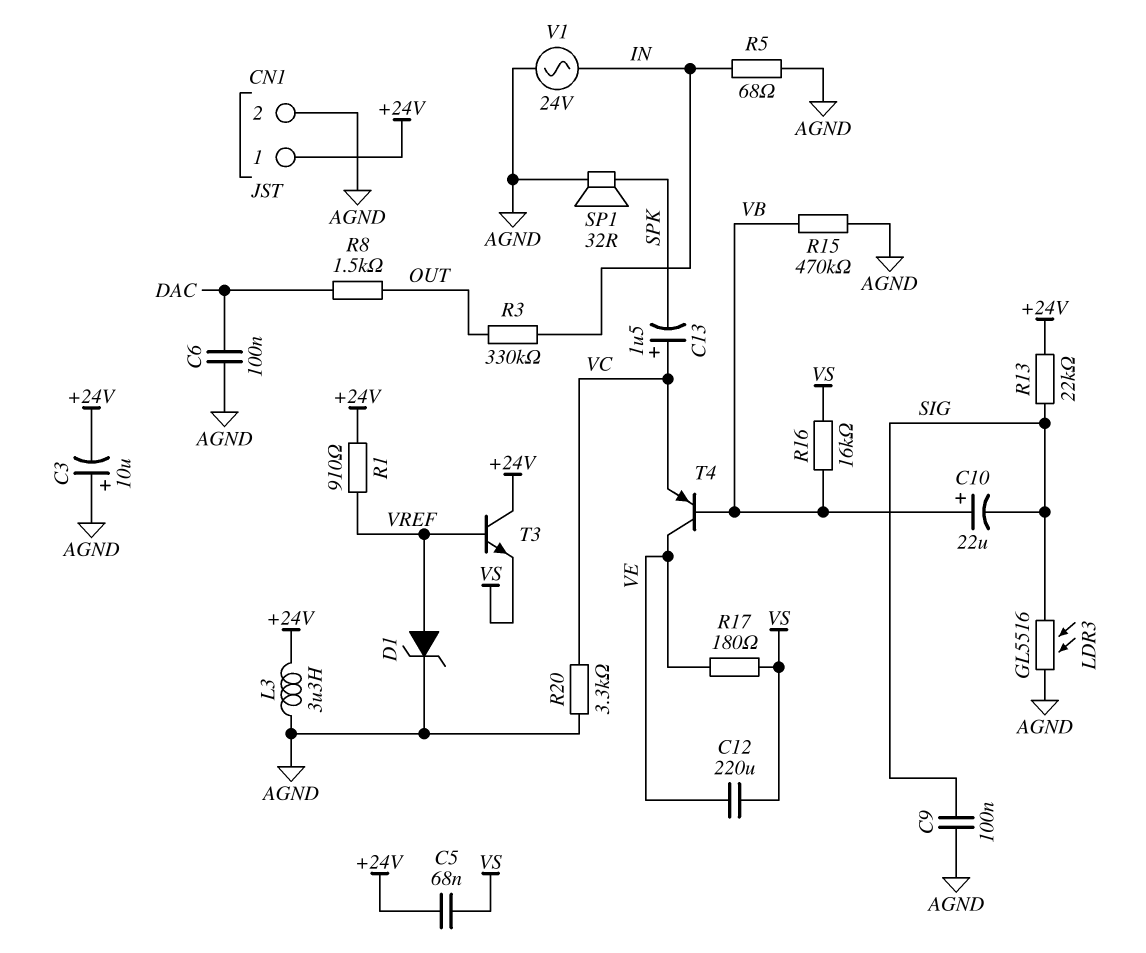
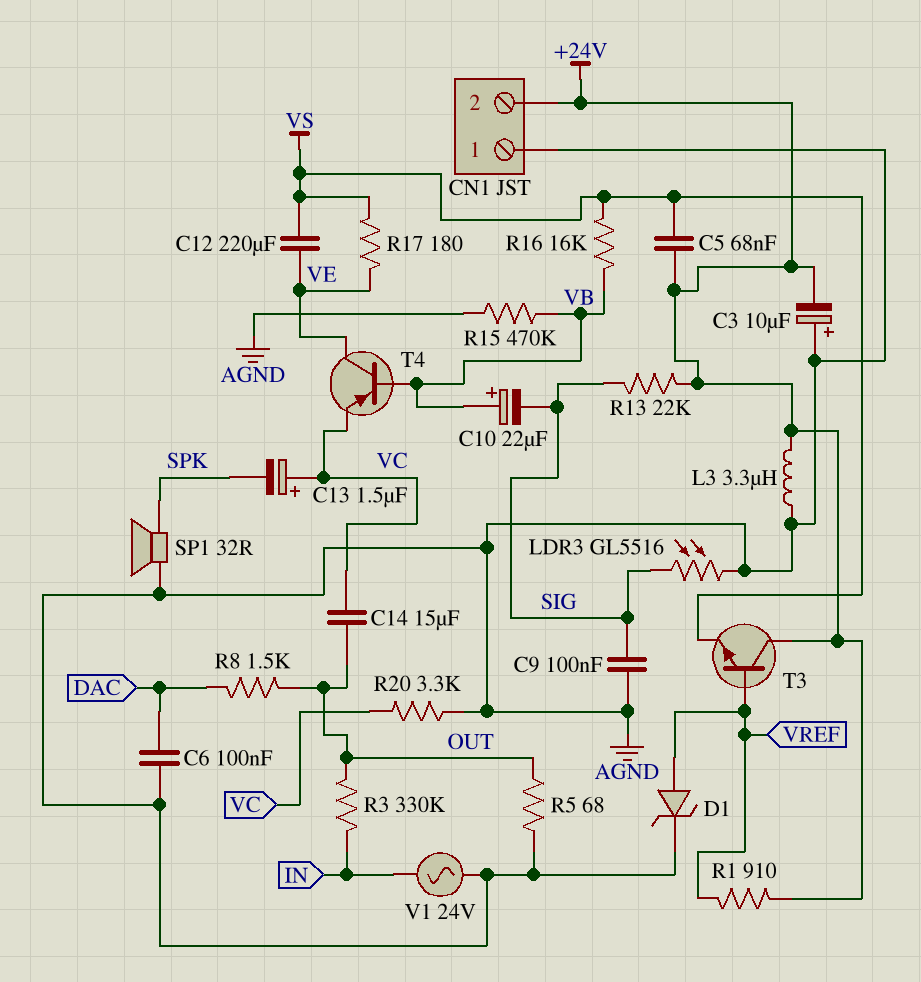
C14: none -> 15uF (OUT, VC)
CN1 pin 1: +24V -> AGND
CN1 pin 2: AGND -> +24V
R5: 68 (AGND, IN) -> 68 (AGND, OUT)

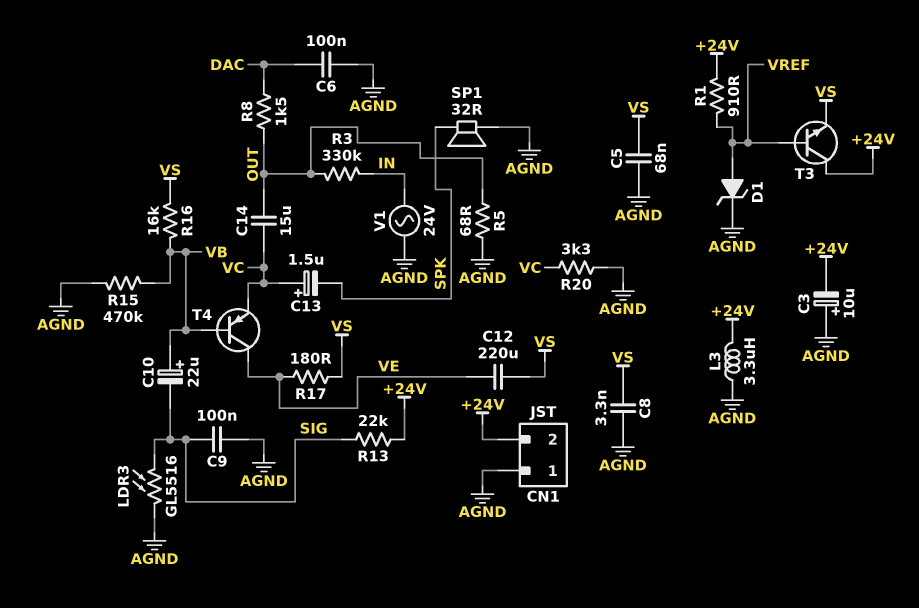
C5: 68nF (+24V, VS) -> 68nF (AGND, VS)
C8: none -> 3.3nF (AGND, VS)

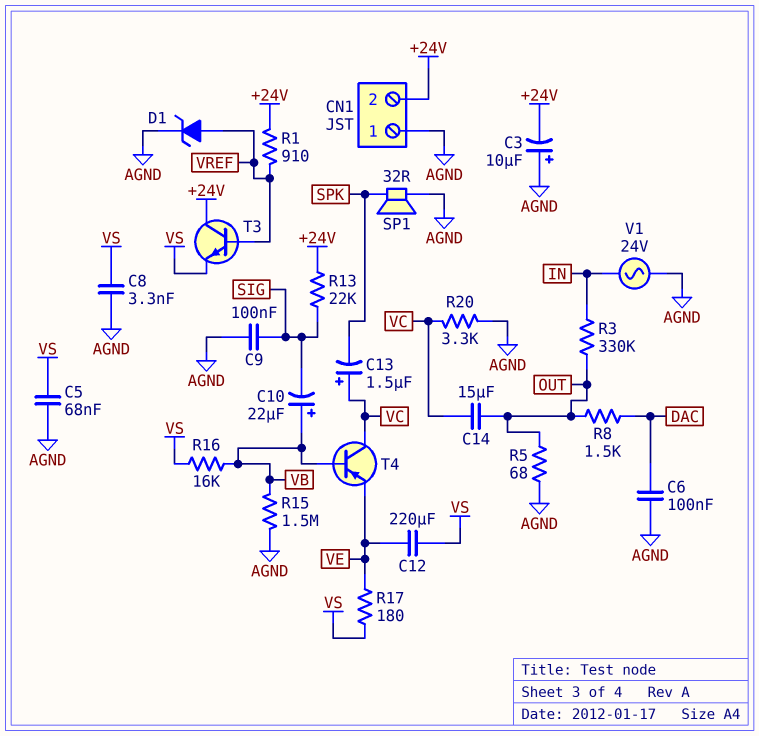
L3: 3.3uH (+24V, AGND) -> none
LDR3: GL5516 (AGND, SIG) -> none
R15: 470k (AGND, VB) -> 1.5M (AGND, VB)
T4: PNP (B VB, C VE, E VC) -> PNP (B VB, C VC, E VE)

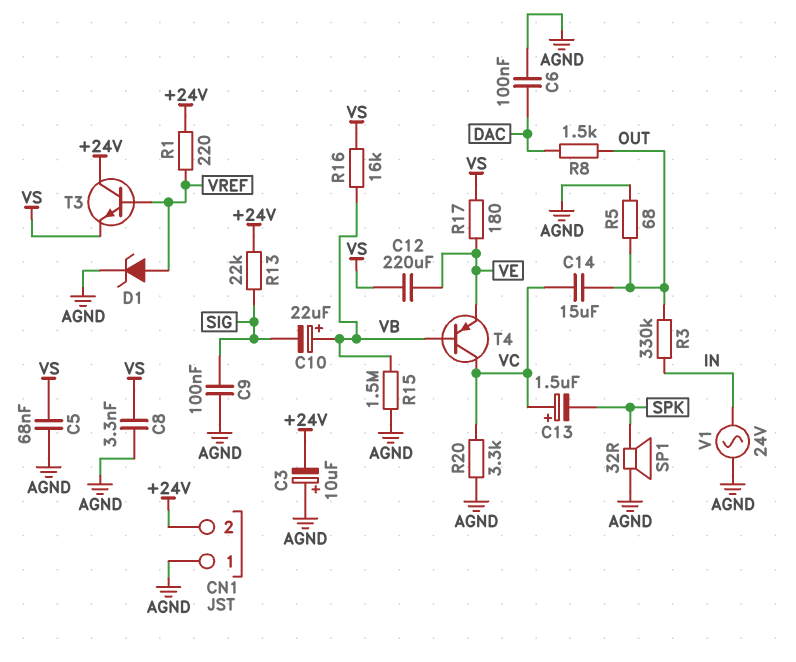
R1: 910 (+24V, VREF) -> 220 (+24V, VREF)

